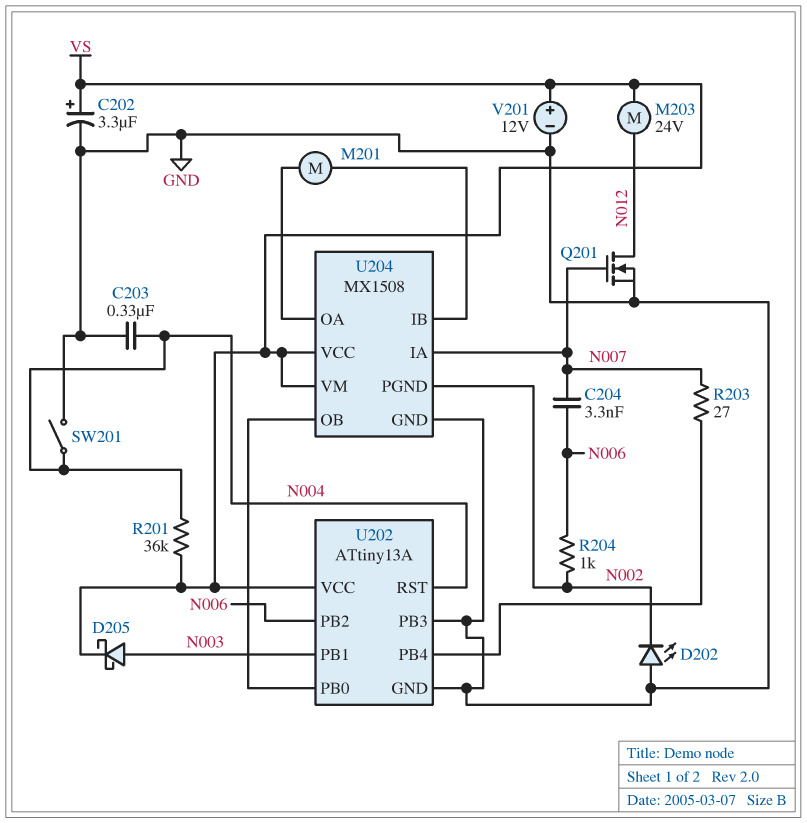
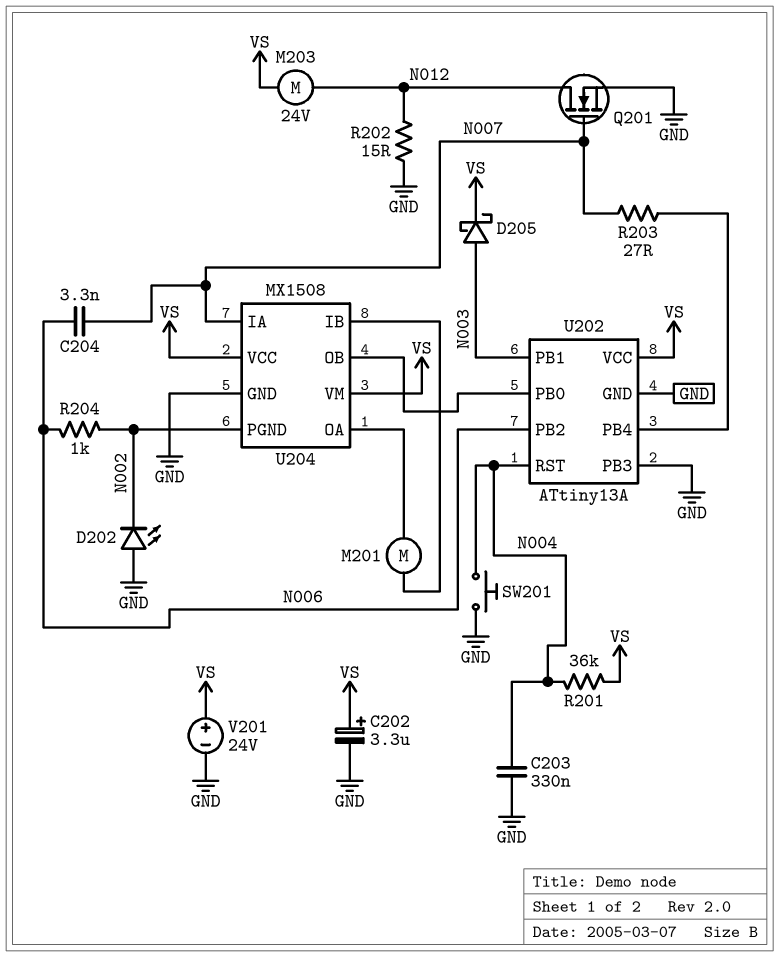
R202: none -> 15 (GND, N012)
SW201: switch (GND, N004) -> button (GND, N004)
V201: 12V (plus VS, minus GND) -> 24V (plus VS, minus GND)

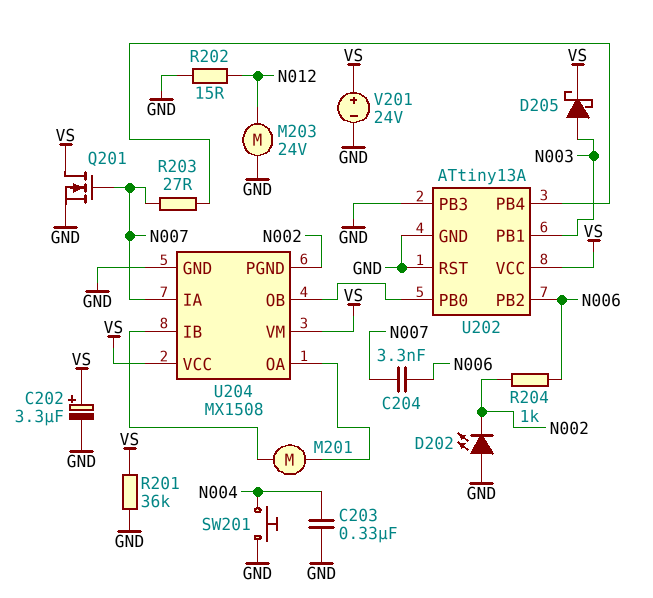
M203: motor 24V (N012, VS) -> motor 24V (GND, N012)
Q201: NMOS (G N007, D N012, S GND) -> NMOS (G N007, D VS, S GND)
R201: 36k (N004, VS) -> 36k (GND, VS)
U202 pin RST: N004 -> GND

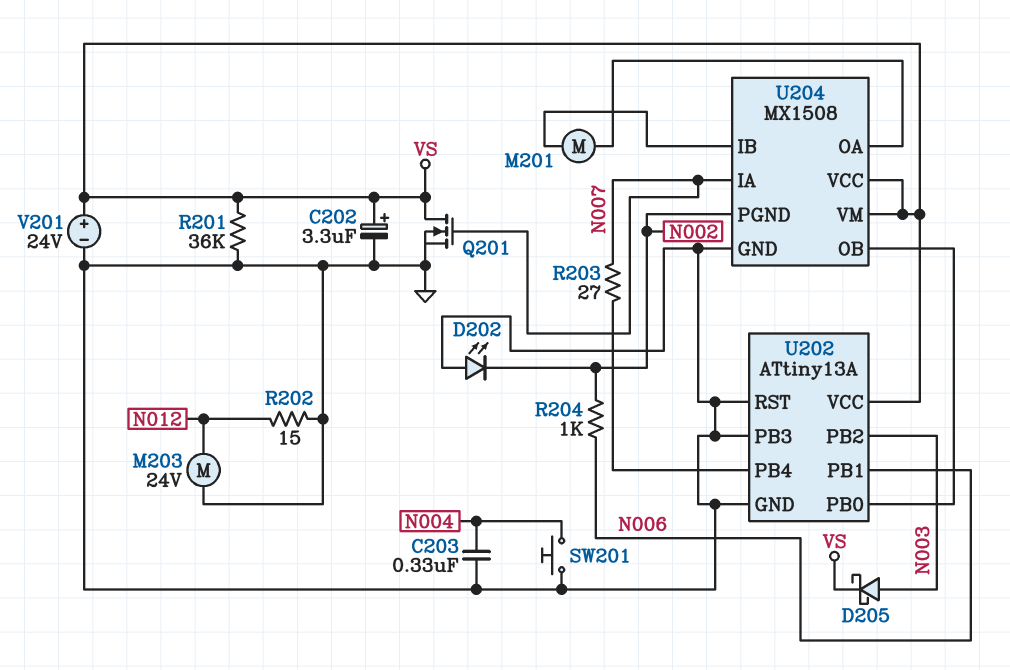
C204: 3.3nF (N006, N007) -> none
U202 pin PB1: N003 -> N006
U202 pin PB2: N006 -> N003

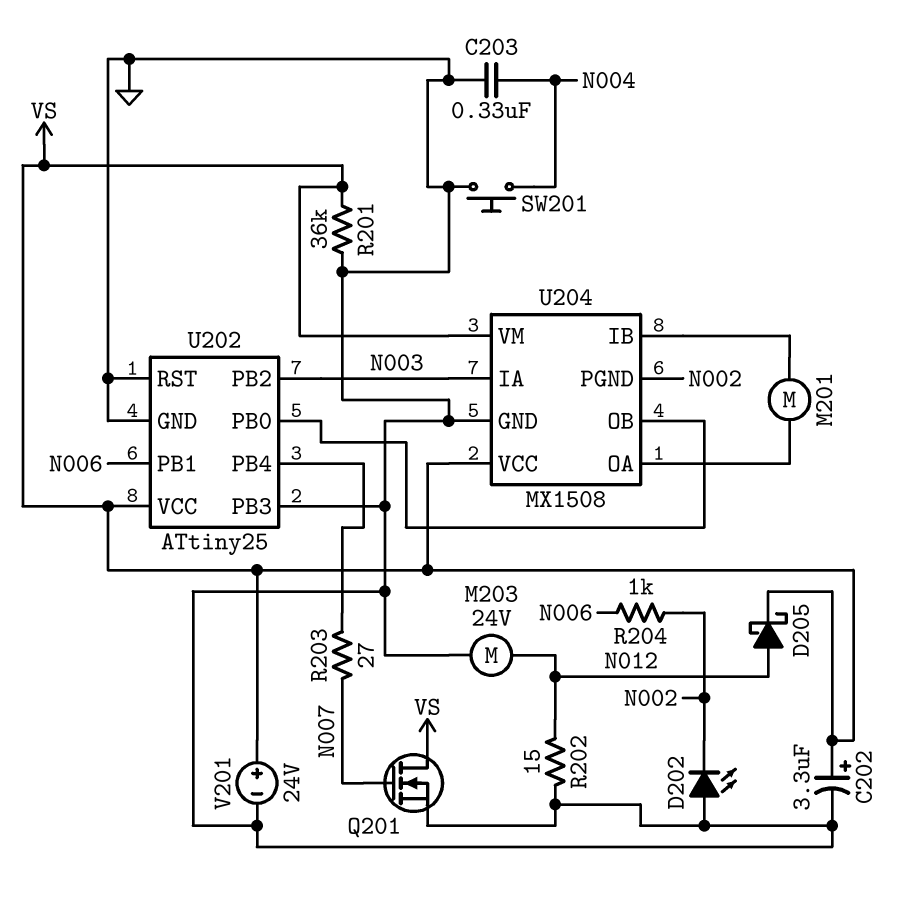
D205: schottky (A N003, K VS) -> schottky (A N012, K VS)
U202: ATtiny13A -> ATtiny25
U204 pin IA: N007 -> N003

